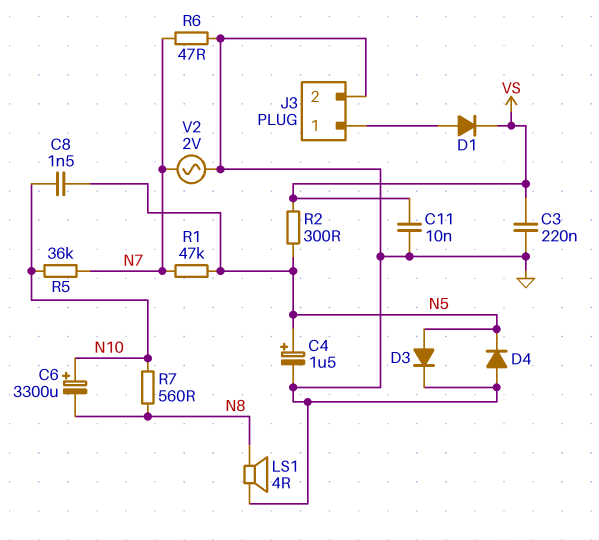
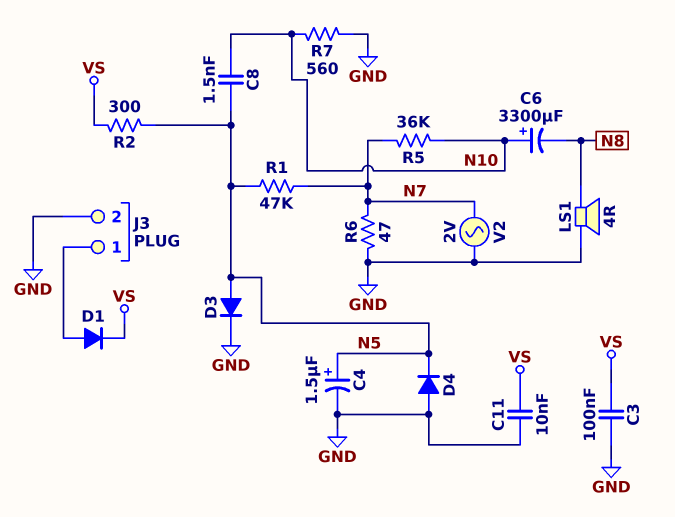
C3: 220nF (GND, VS) -> 100nF (GND, VS)
R7: 560 (N8, N10) -> 560 (GND, N10)

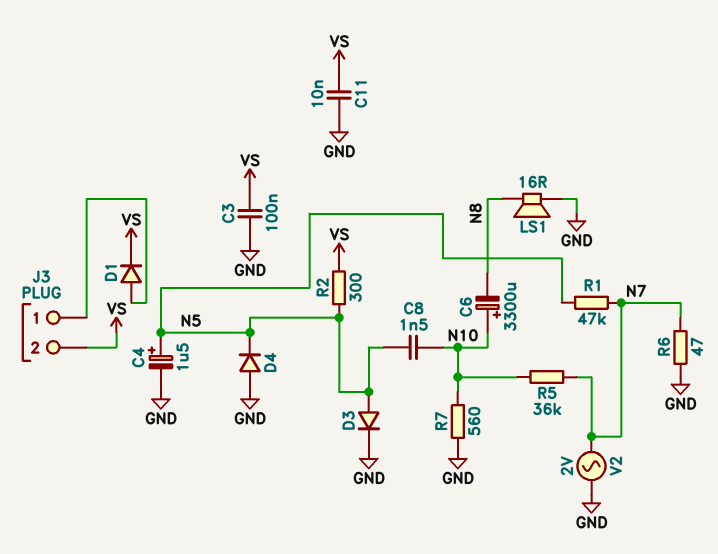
J3 pin 2: GND -> VS
LS1: speaker 4R (GND, N8) -> speaker 16R (GND, N8)

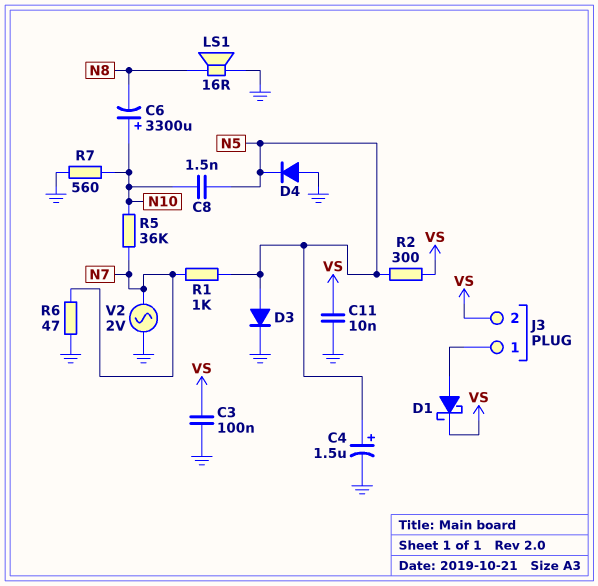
D1: diode (A J3/1, K VS) -> schottky (A J3/1, K VS)
R1: 47k (N5, N7) -> 1k (N5, N7)

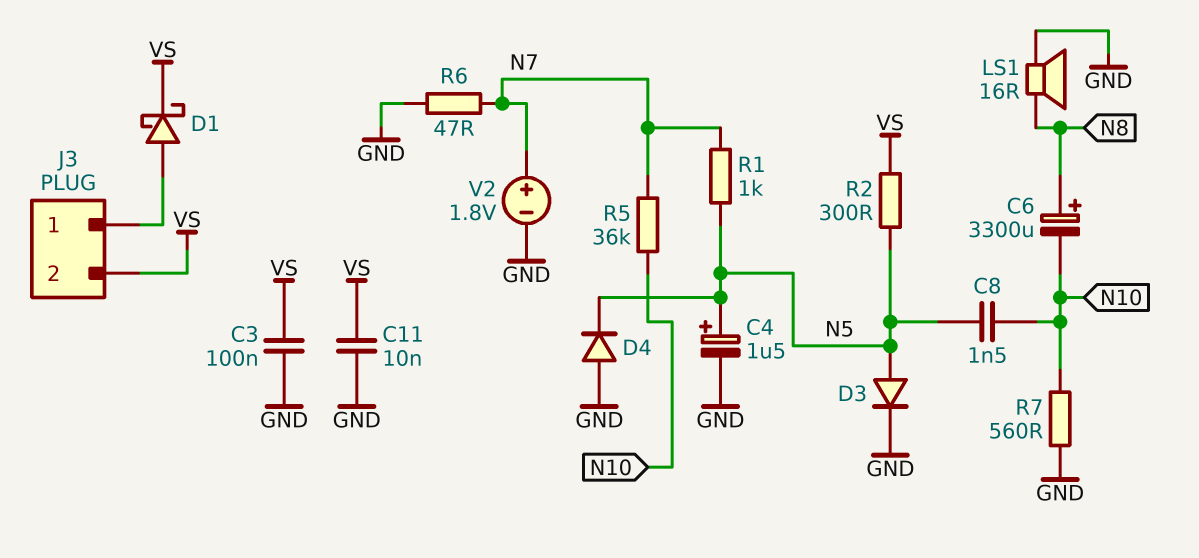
C6: 3300uF (plus N10, minus N8) -> 3300uF (plus N8, minus N10)
V2: AC 2V (GND, N7) -> 1.8V (plus N7, minus GND)

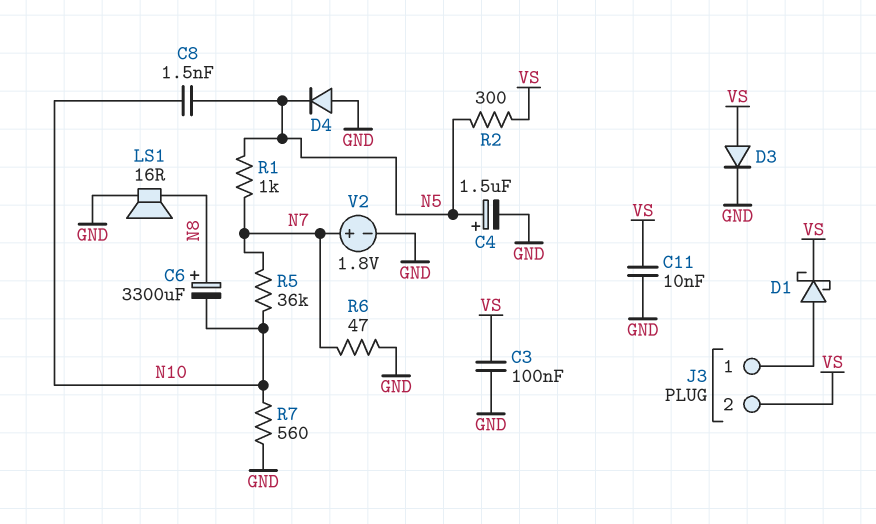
D3: diode (A N5, K GND) -> diode (A VS, K GND)

